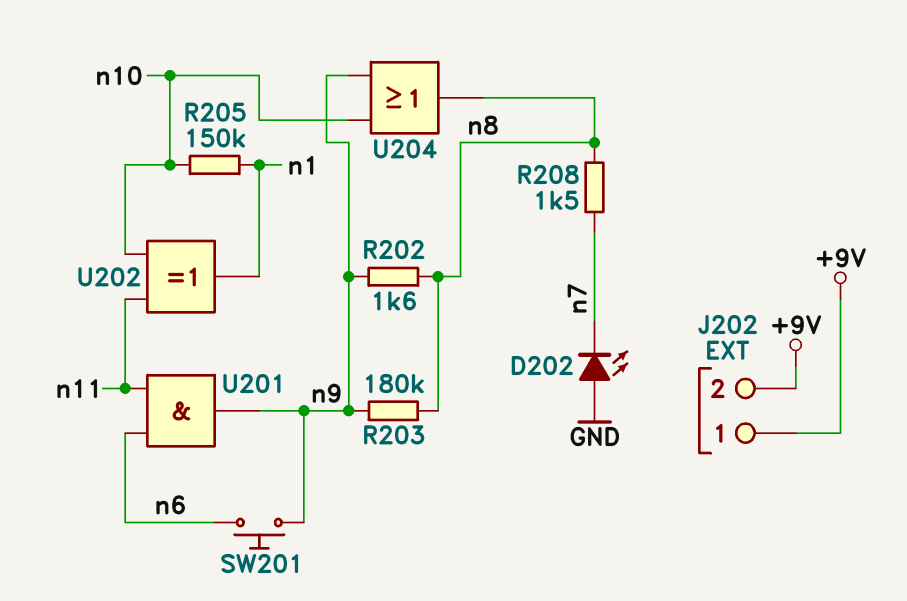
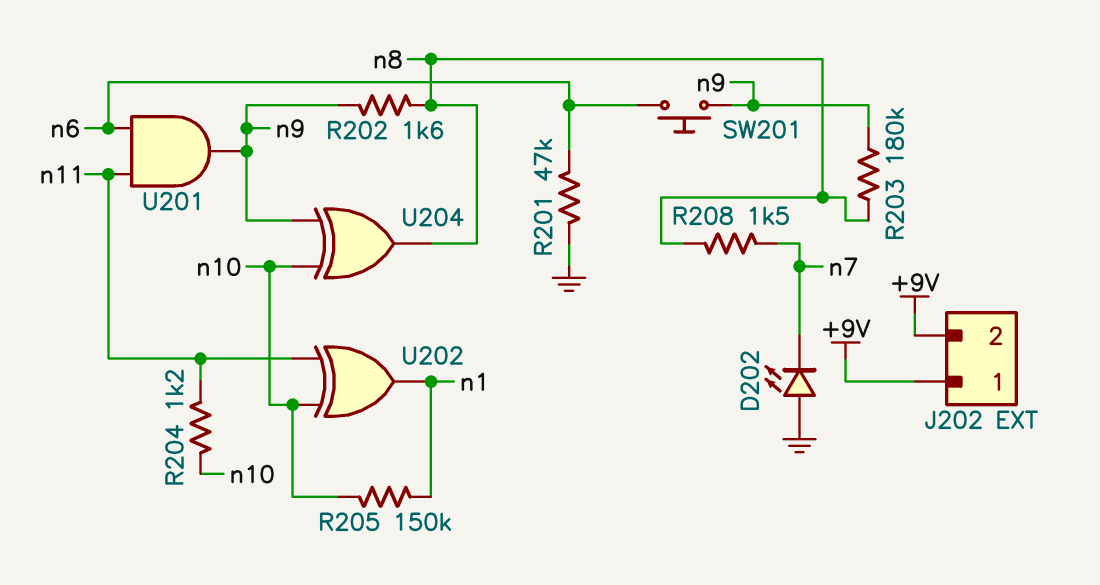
R201: none -> 47k (GND, n6)
R204: none -> 1.2k (n10, n11)
U204: OR (in n9, in n10, out n8) -> XOR (in n9, in n10, out n8)

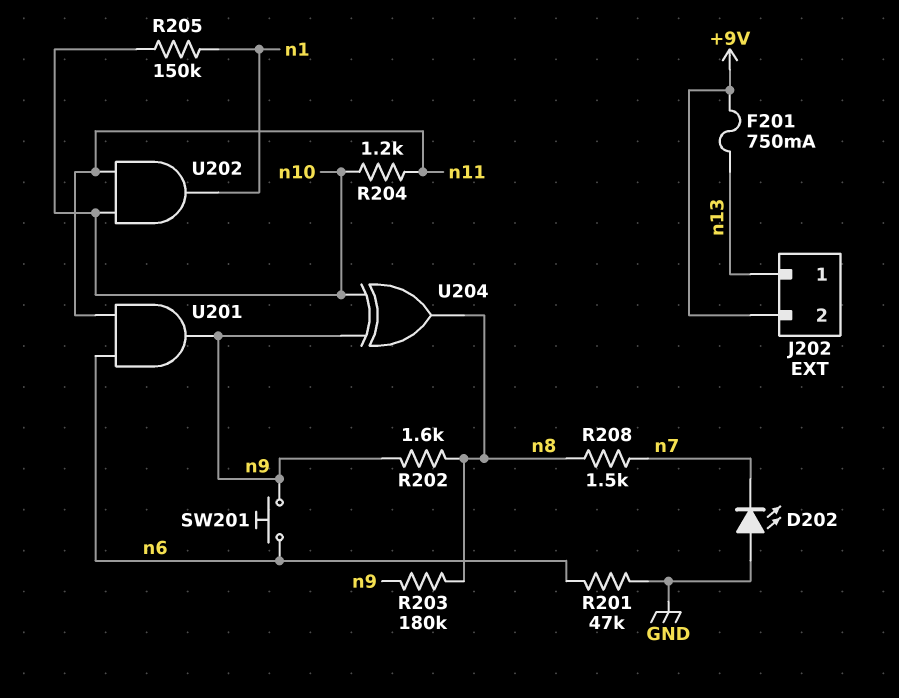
F201: none -> 750mA (+9V, n13)
J202 pin 1: +9V -> n13
U202: XOR (in n10, in n11, out n1) -> AND (in n10, in n11, out n1)

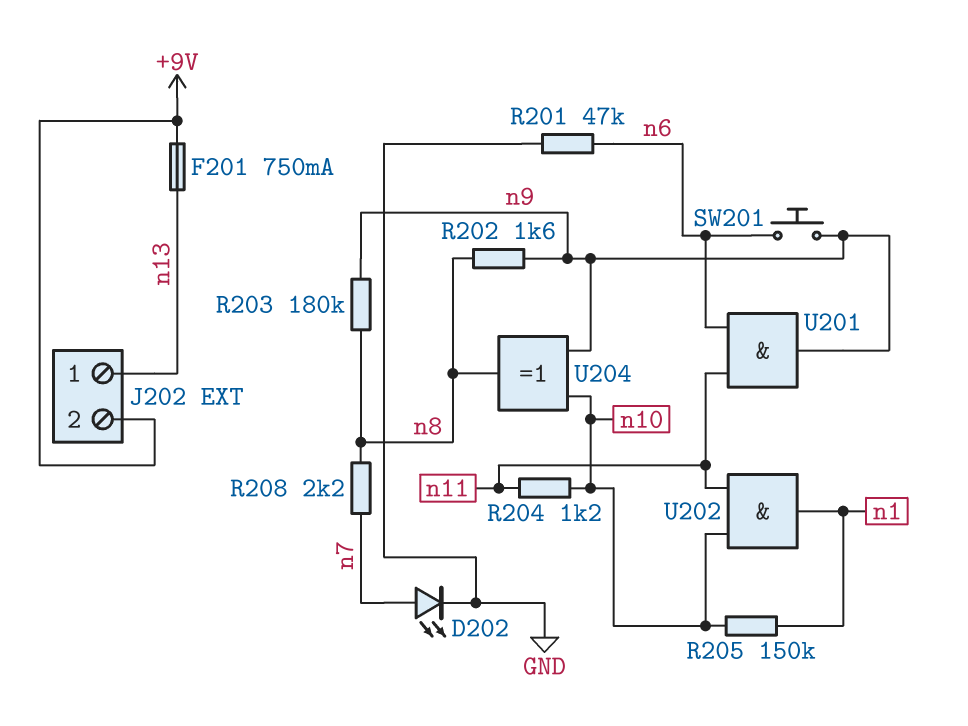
D202: LED (A GND, K n7) -> LED (A n7, K GND)
R208: 1.5k (n7, n8) -> 2.2k (n7, n8)

